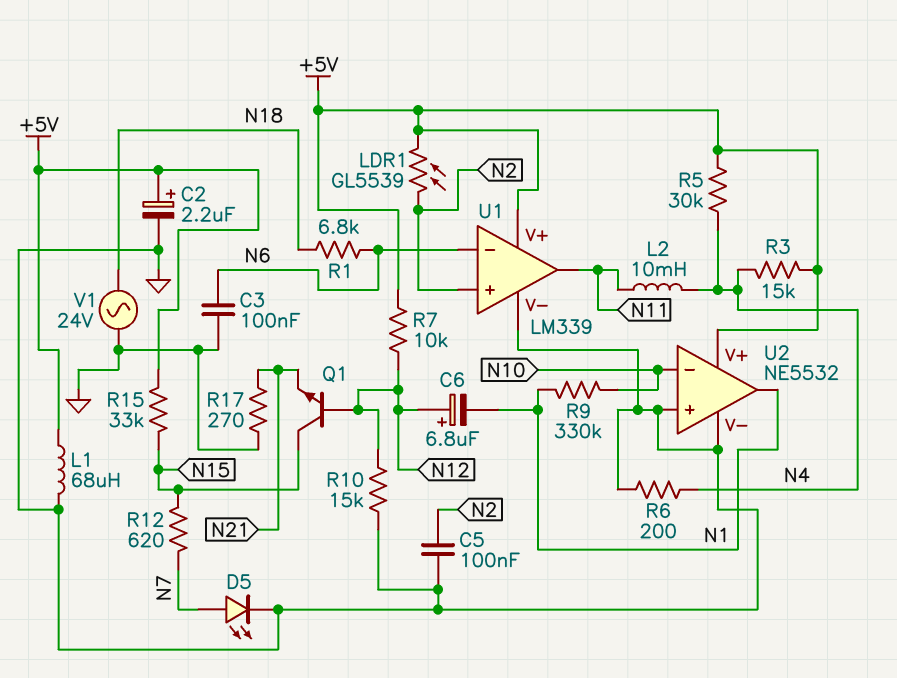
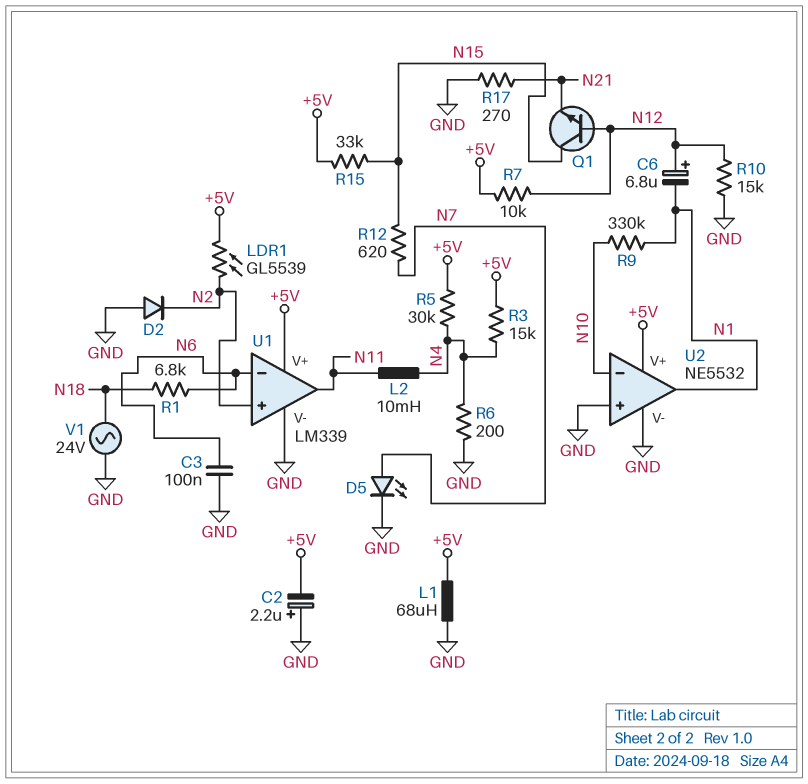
C2: 2.2uF (plus +5V, minus GND) -> 2.2uF (plus GND, minus +5V)
C5: 100nF (GND, N2) -> none
D2: none -> diode (A GND, K N2)

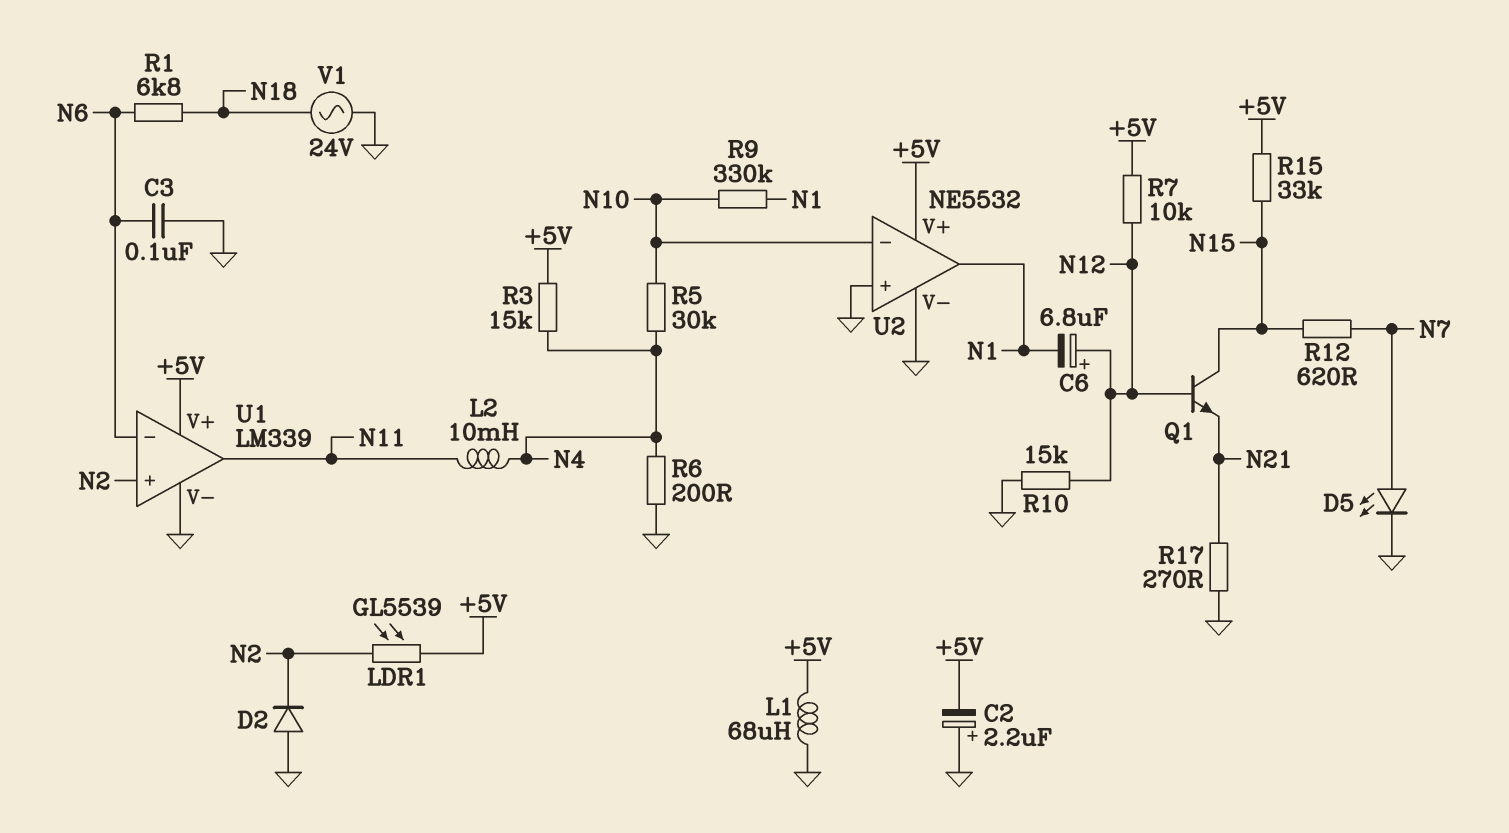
R5: 30k (+5V, N4) -> 30k (N4, N10)

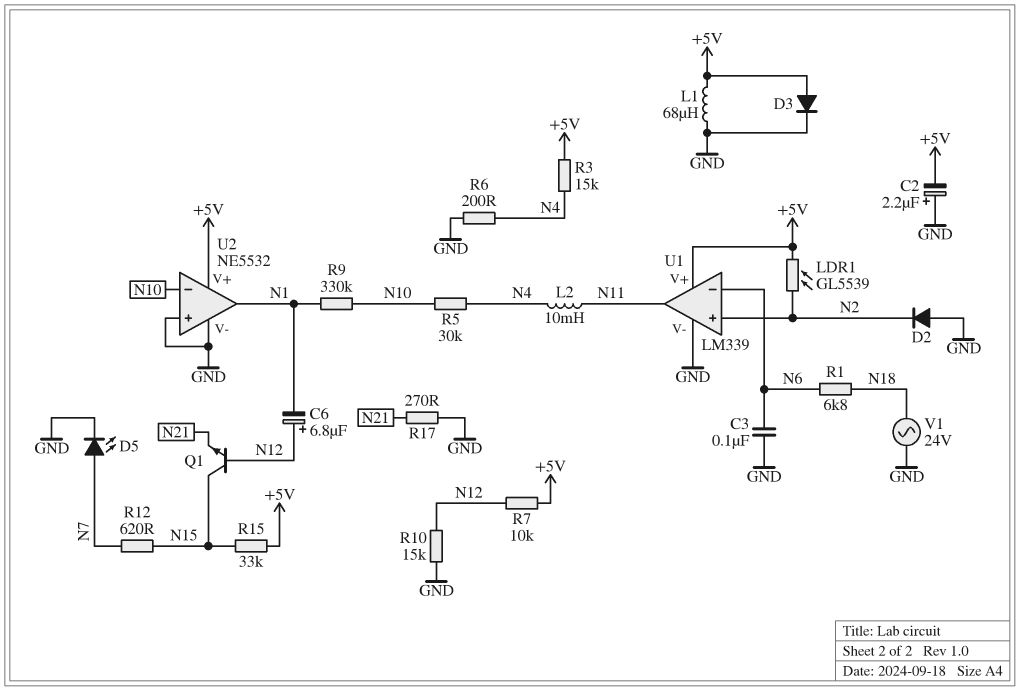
D3: none -> diode (A +5V, K GND)

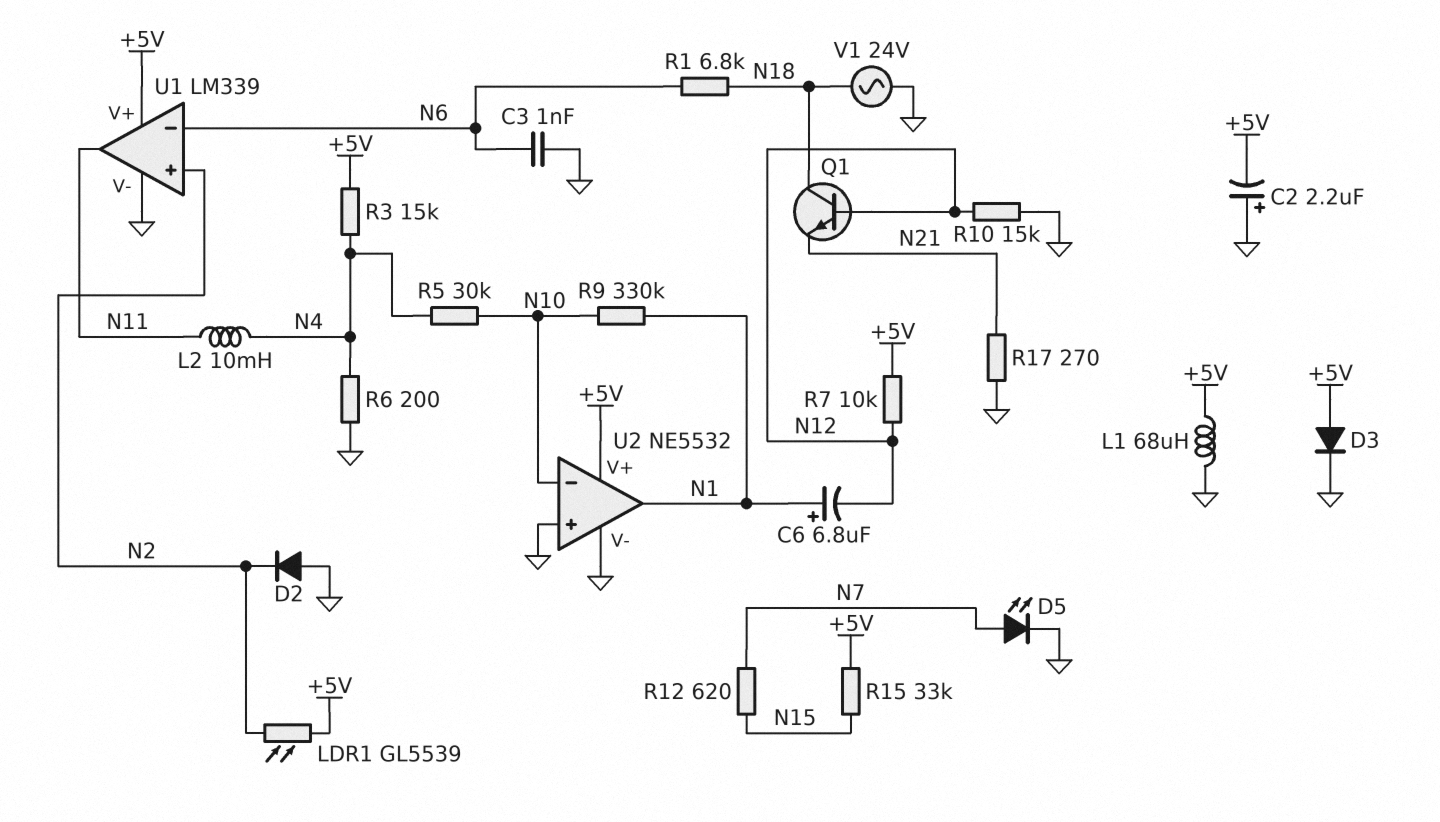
C3: 100nF (GND, N6) -> 1nF (GND, N6)
C6: 6.8uF (plus N12, minus N1) -> 6.8uF (plus N1, minus N12)
Q1: NPN (B N12, C N15, E N21) -> NPN (B N12, C N18, E N21)

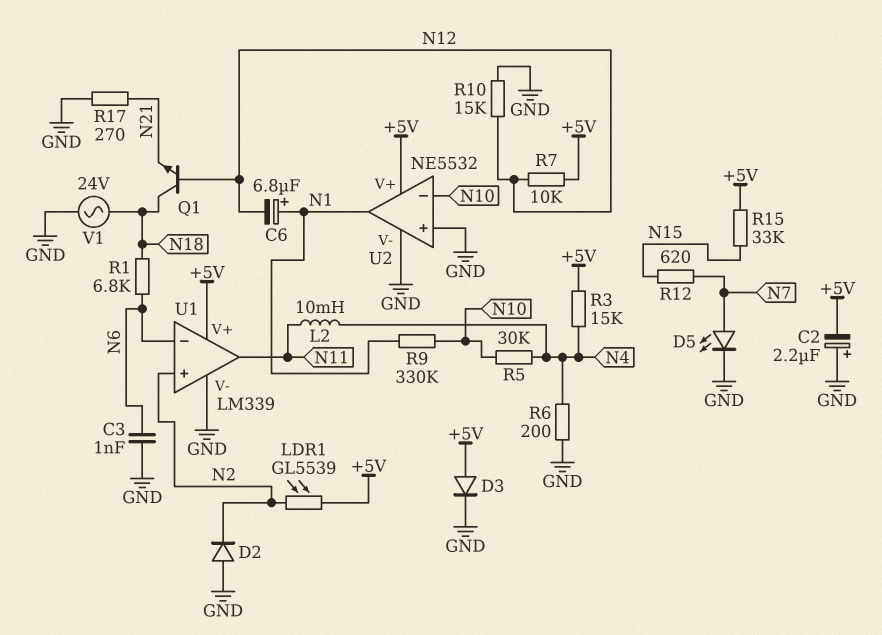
L1: 68uH (+5V, GND) -> none

